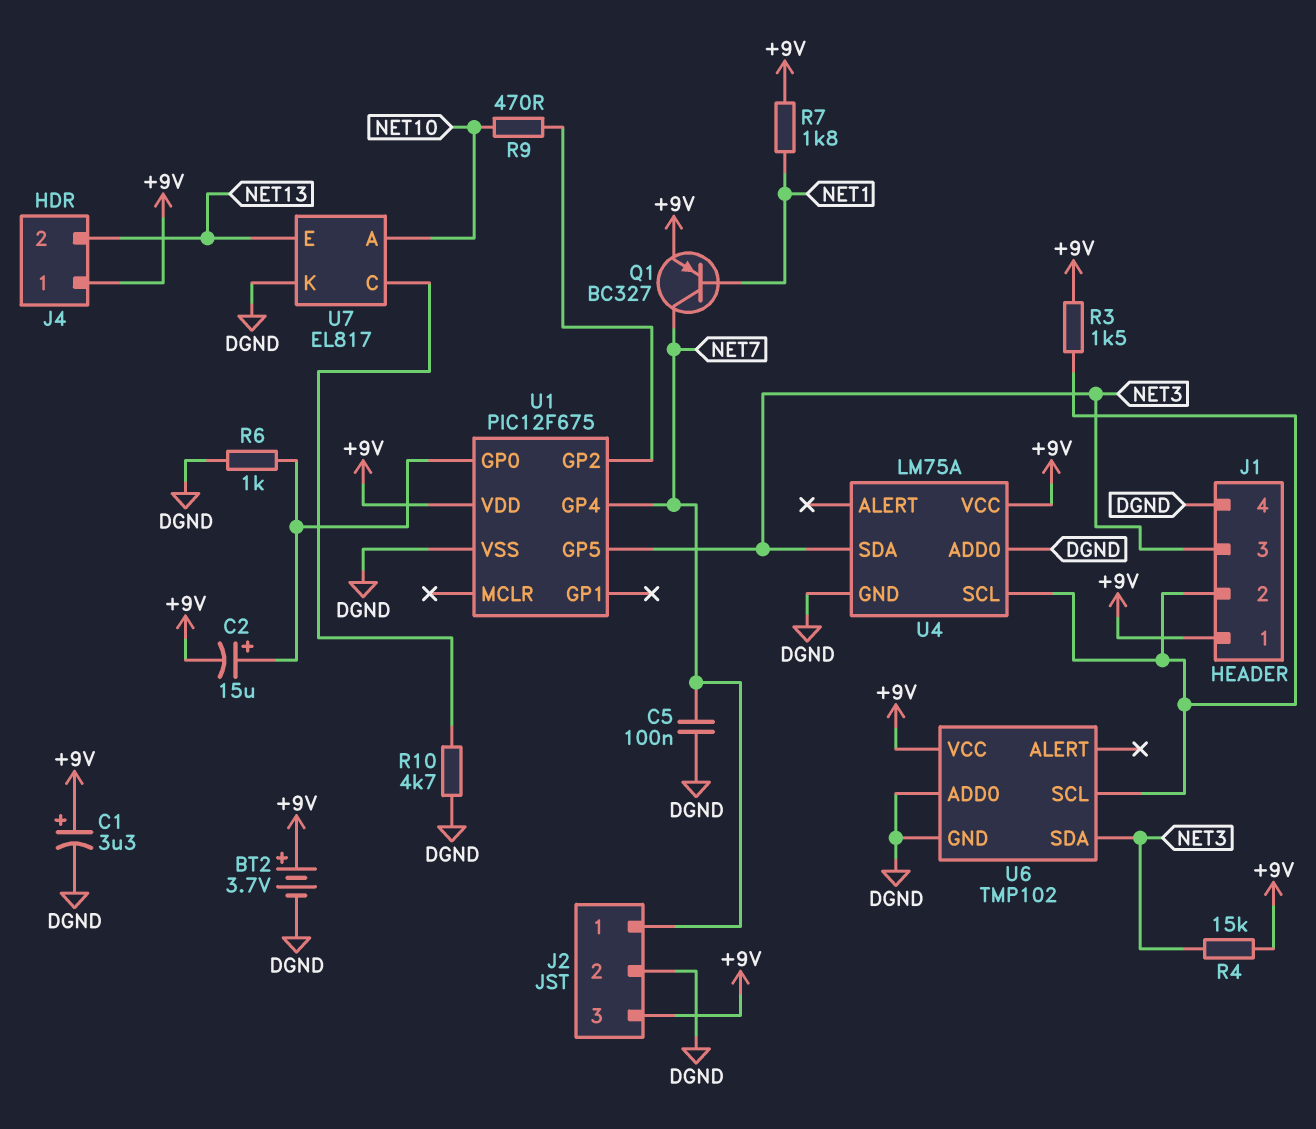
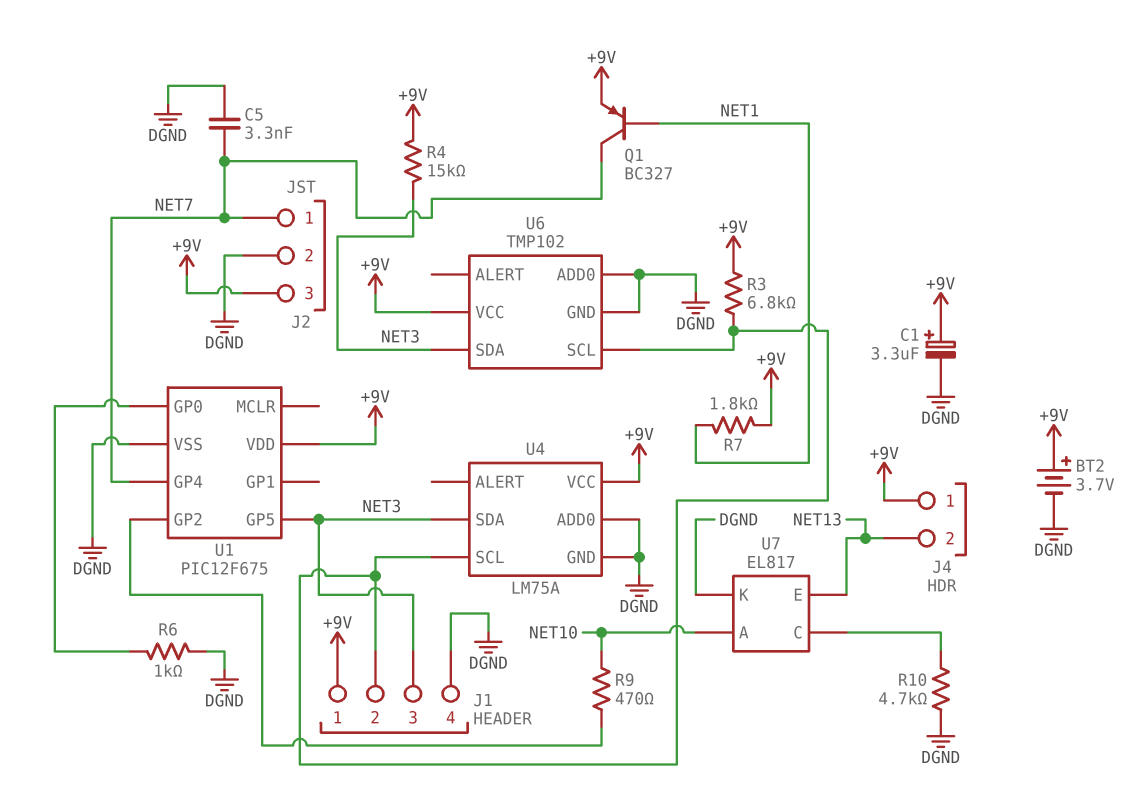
C2: 15uF (plus U1/GP0, minus +9V) -> none
C5: 100nF (DGND, NET7) -> 3.3nF (DGND, NET7)
R3: 1.5k (+9V, J1/2) -> 6.8k (+9V, J1/2)

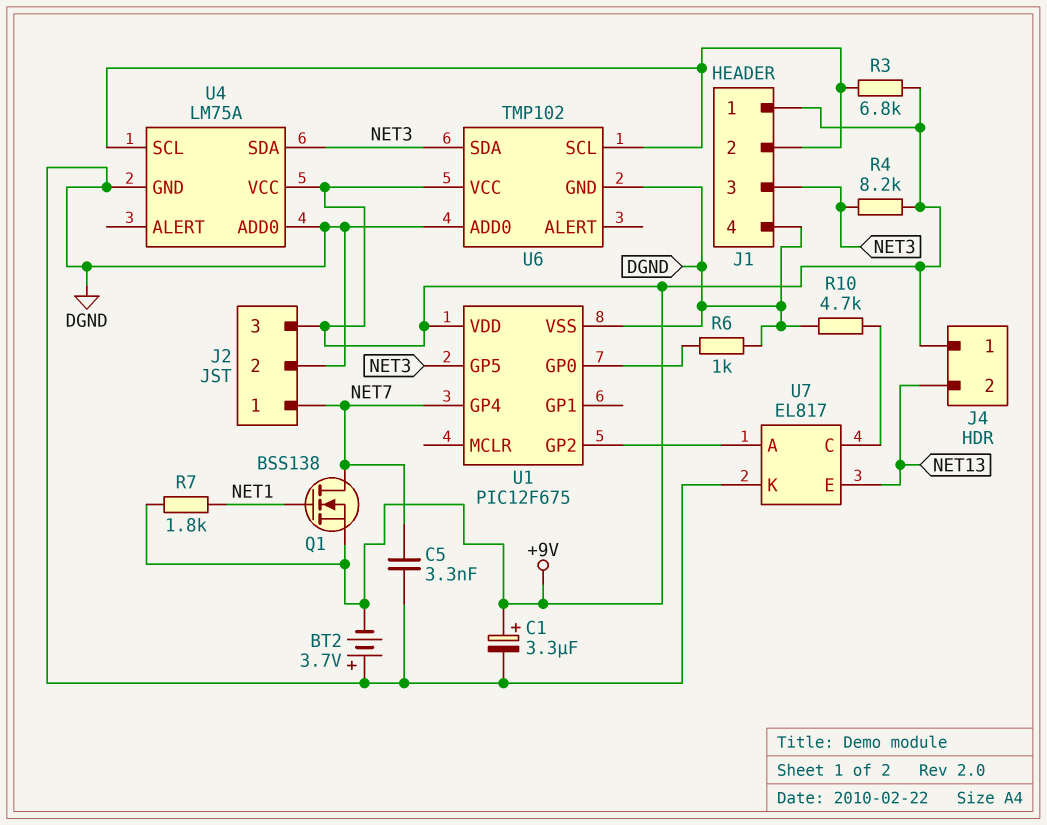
BT2: 3.7V (plus +9V, minus DGND) -> 3.7V (plus DGND, minus +9V)
Q1: PNP BC327 (B NET1, C NET7, E +9V) -> NMOS BSS138 (G NET1, D NET7, S +9V)
R4: 15k (+9V, NET3) -> 8.2k (+9V, NET3)
R9: 470 (NET10, U1/GP2) -> none
U7 pin A: NET10 -> U1/GP2

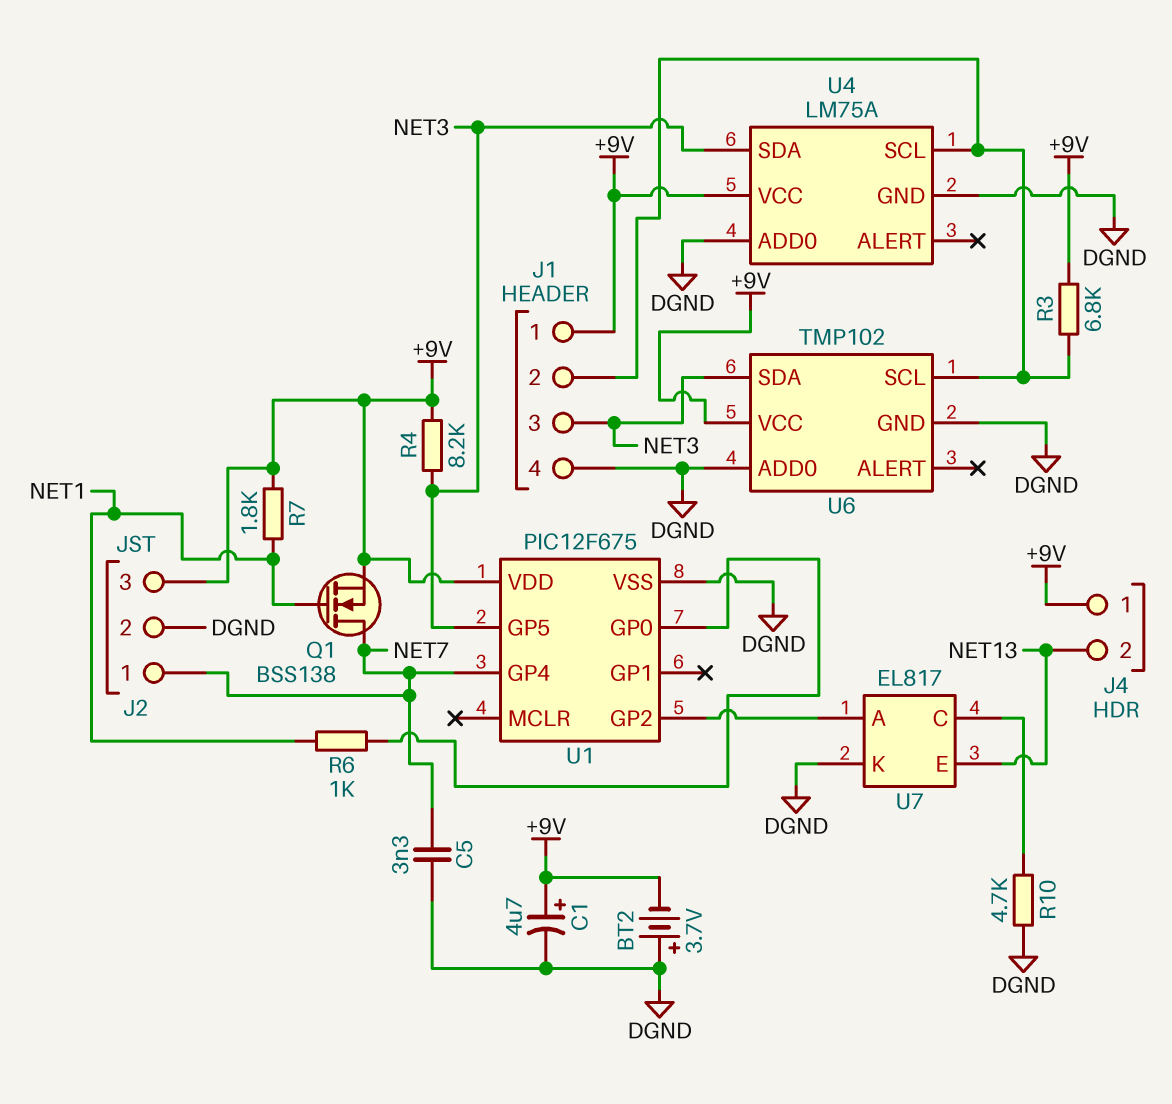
C1: 3.3uF (plus +9V, minus DGND) -> 4.7uF (plus +9V, minus DGND)
R6: 1k (DGND, U1/GP0) -> 1k (NET1, U1/GP0)

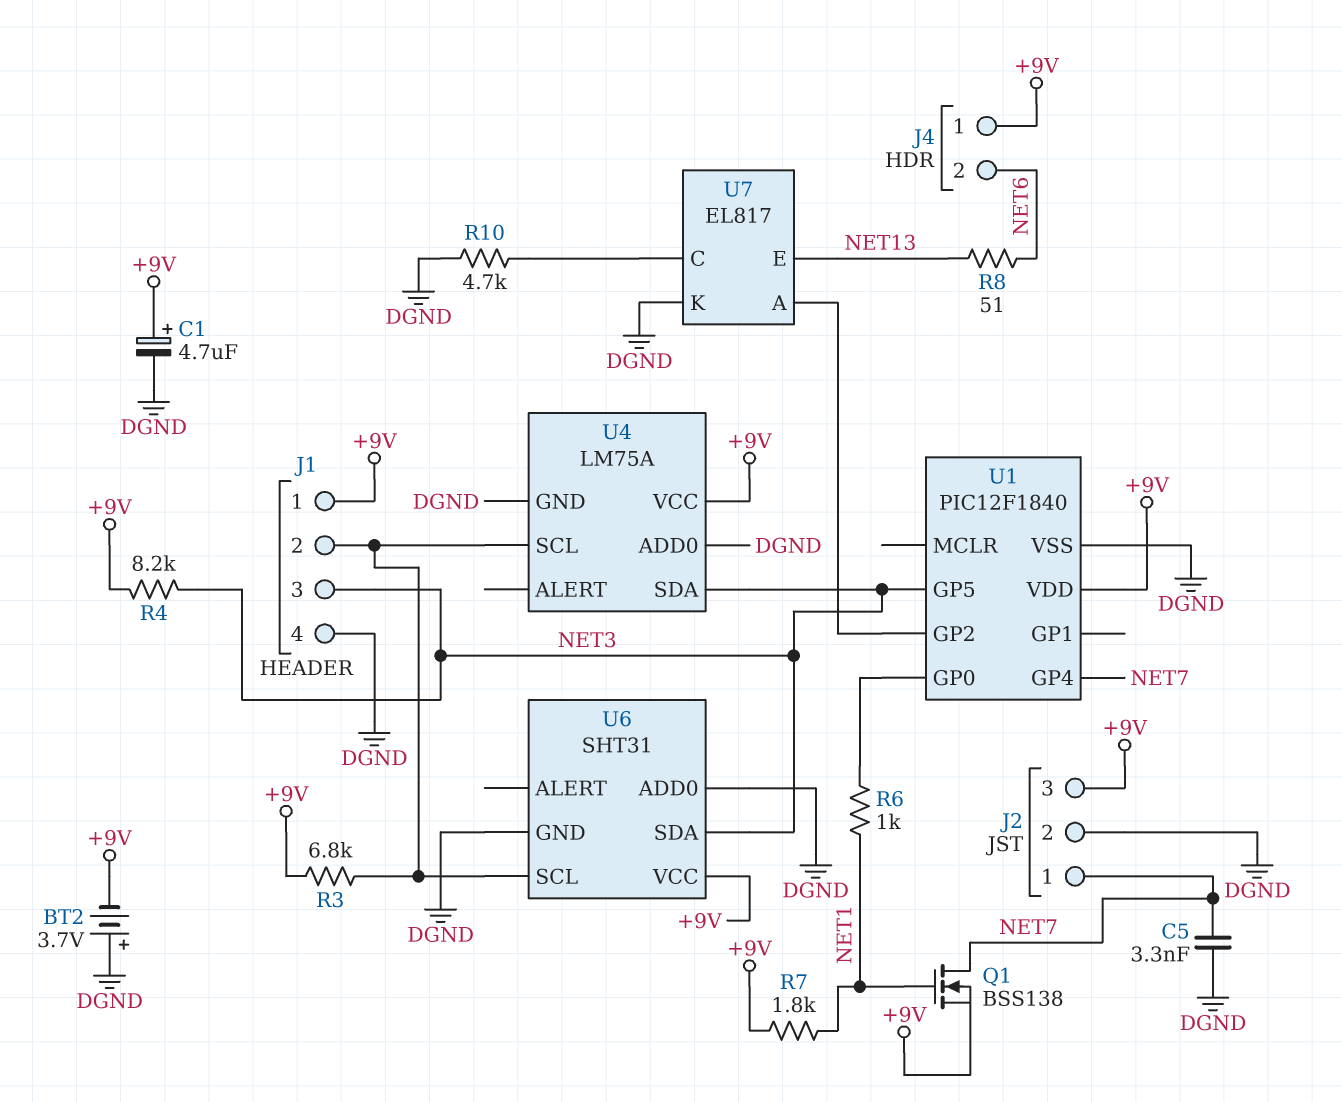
J4 pin 2: NET13 -> NET6
R8: none -> 51 (NET6, NET13)
U1: PIC12F675 -> PIC12F1840
U6: TMP102 -> SHT31

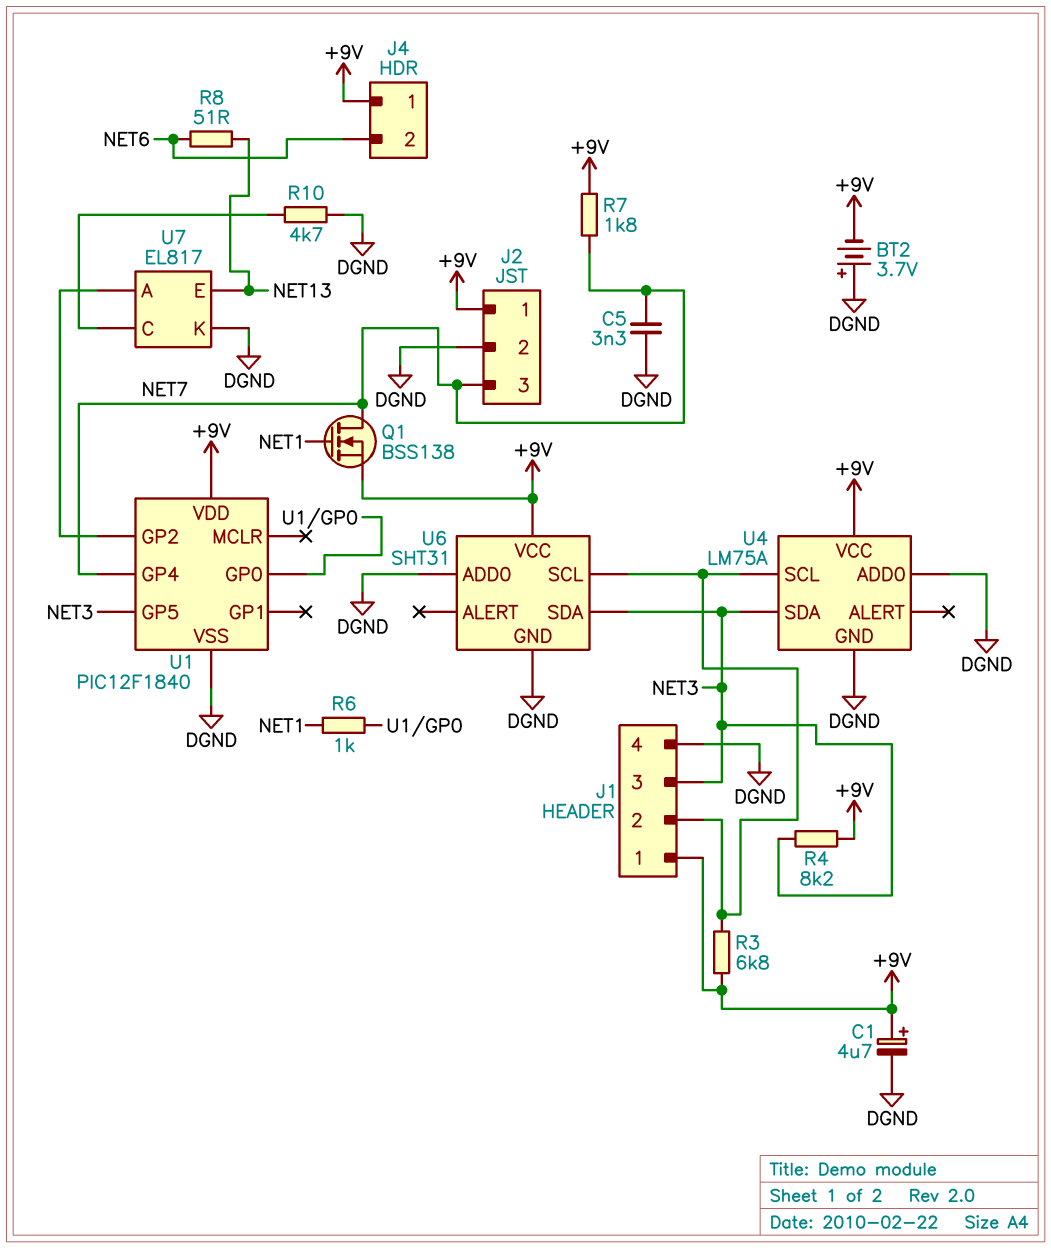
J2 pin 1: NET7 -> +9V
J2 pin 3: +9V -> NET7
R7: 1.8k (+9V, NET1) -> 1.8k (+9V, NET7)

